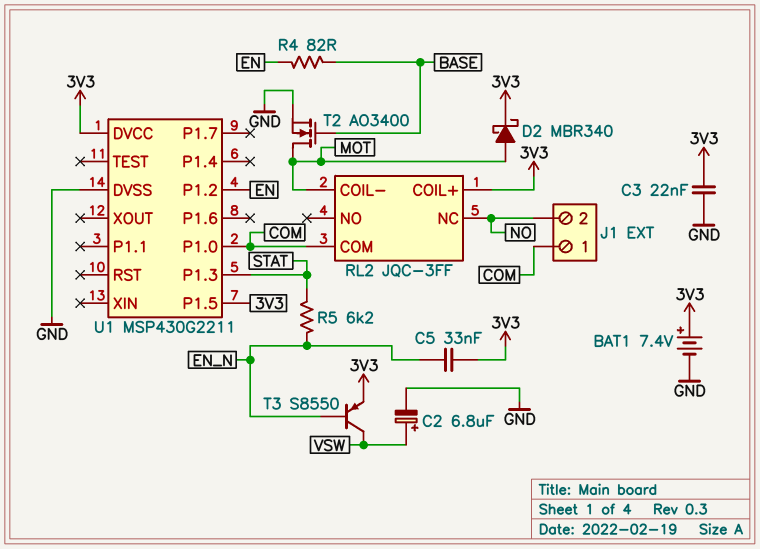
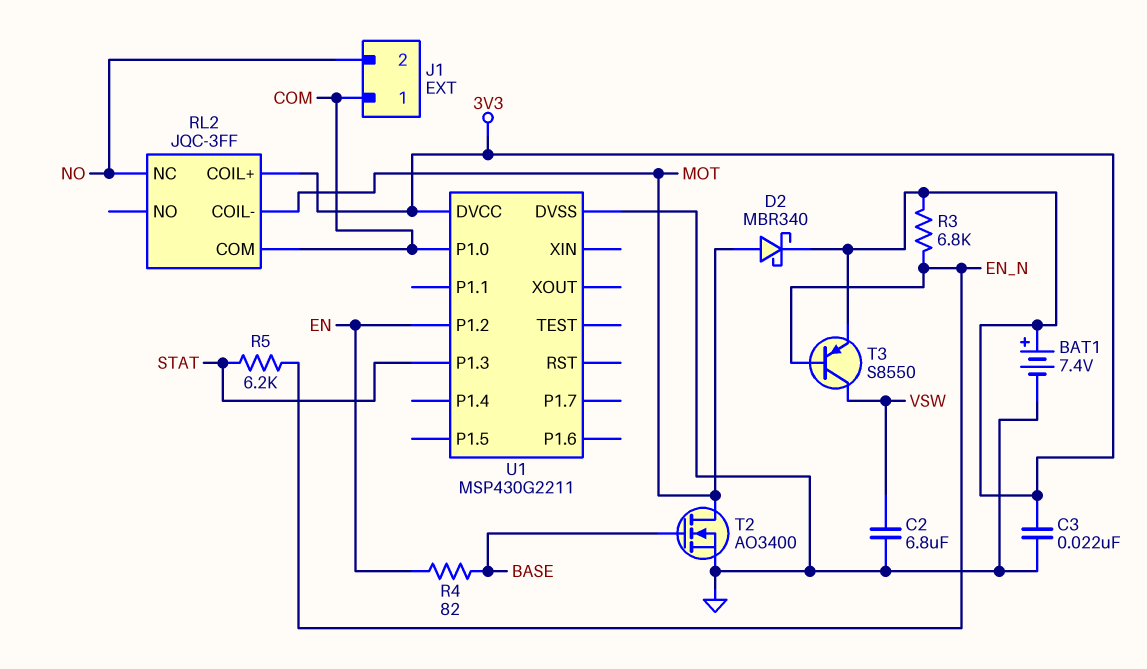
C2: 6.8uF (plus VSW, minus GND) -> 6.8uF (GND, VSW)
C5: 33nF (3V3, EN_N) -> none
R3: none -> 6.8k (3V3, EN_N)
U1 pin P1.5: 3V3 -> none

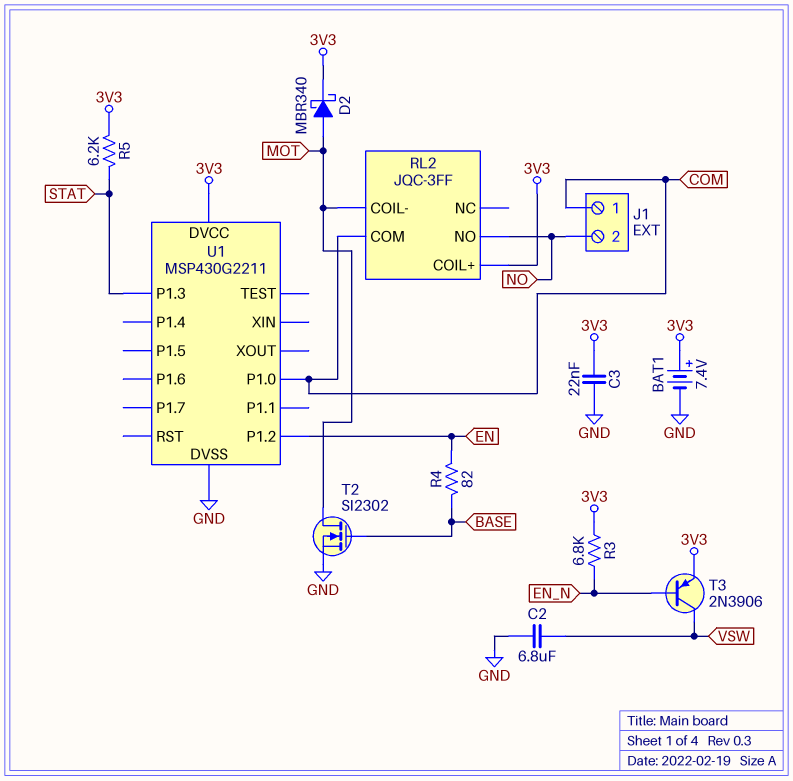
R5: 6.2k (EN_N, STAT) -> 6.2k (3V3, STAT)
RL2 pin NC: NO -> none
RL2 pin NO: none -> NO
T2: NMOS AO3400 (G BASE, D MOT, S GND) -> NMOS SI2302 (G BASE, D MOT, S GND)
T3: PNP S8550 (B EN_N, C VSW, E 3V3) -> PNP 2N3906 (B EN_N, C VSW, E 3V3)

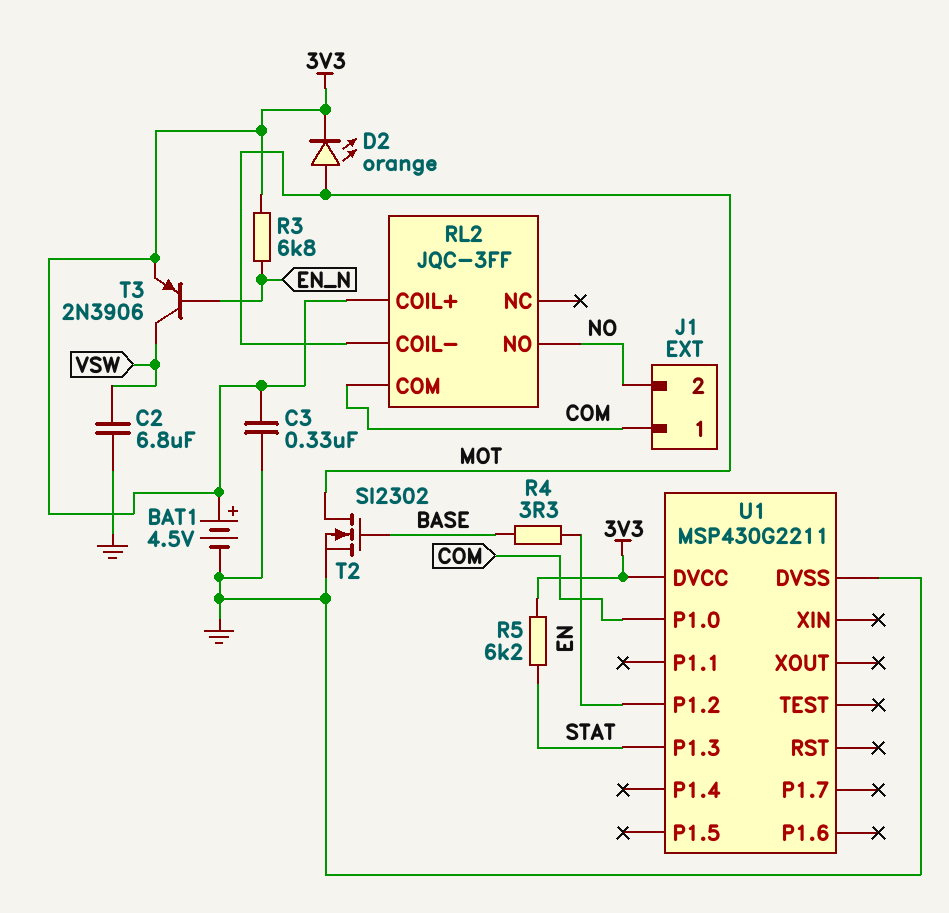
BAT1: 7.4V (plus 3V3, minus GND) -> 4.5V (plus 3V3, minus GND)
C3: 22nF (3V3, GND) -> 330nF (3V3, GND)
D2: schottky MBR340 (A MOT, K 3V3) -> LED orange (A MOT, K 3V3)
R4: 82 (BASE, EN) -> 3.3 (BASE, EN)

